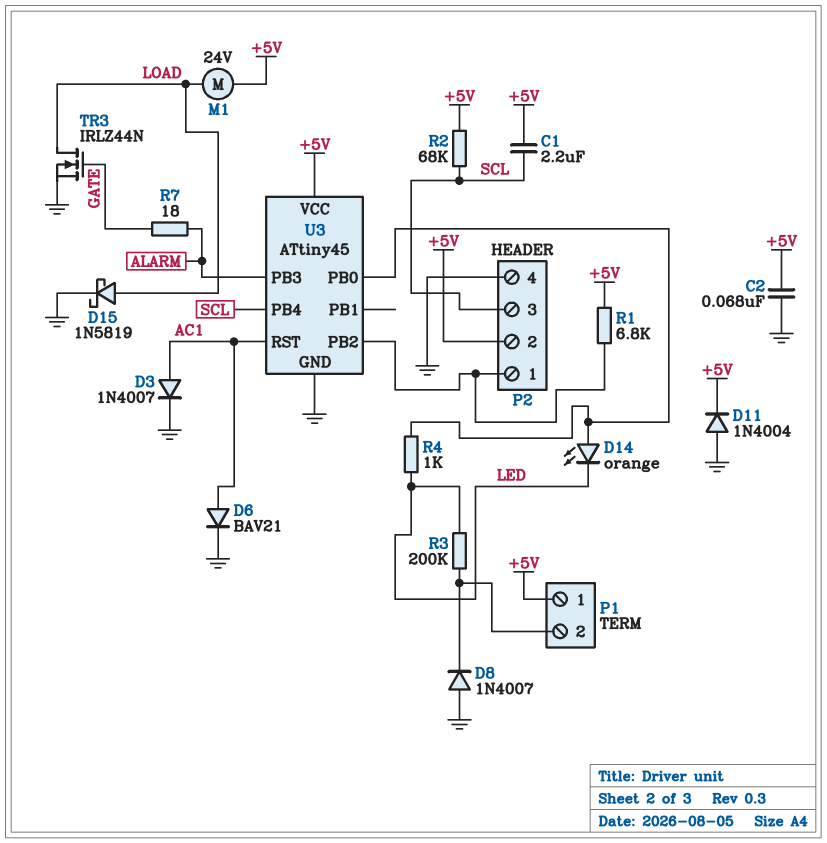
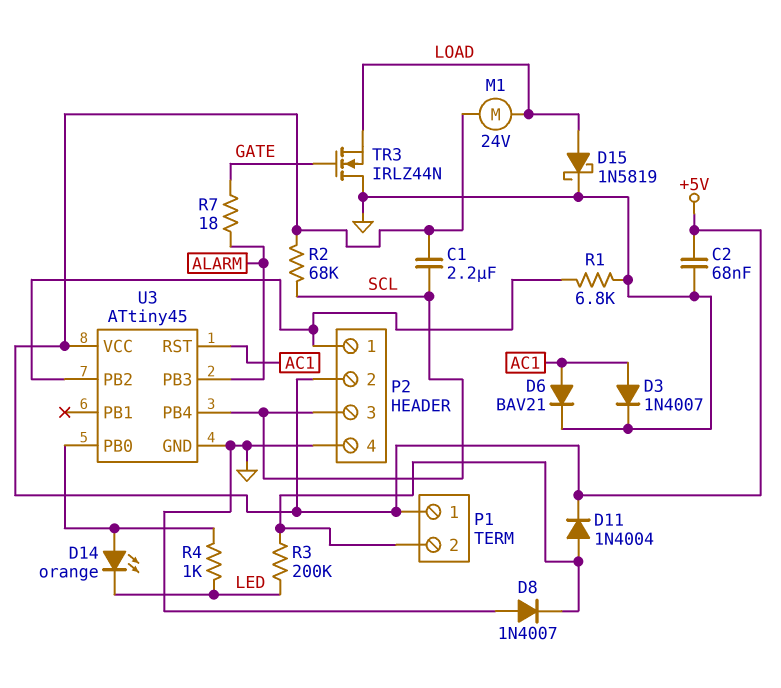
D11: diode 1N4004 (A GND, K +5V) -> diode 1N4004 (A P1/2, K +5V)
R1: 6.8k (+5V, P2/1) -> 6.8k (GND, P2/1)
TR3: NMOS IRLZ44N (G GATE, D LOAD, S GND) -> NMOS IRLZ44N (G GATE, D GND, S LOAD)

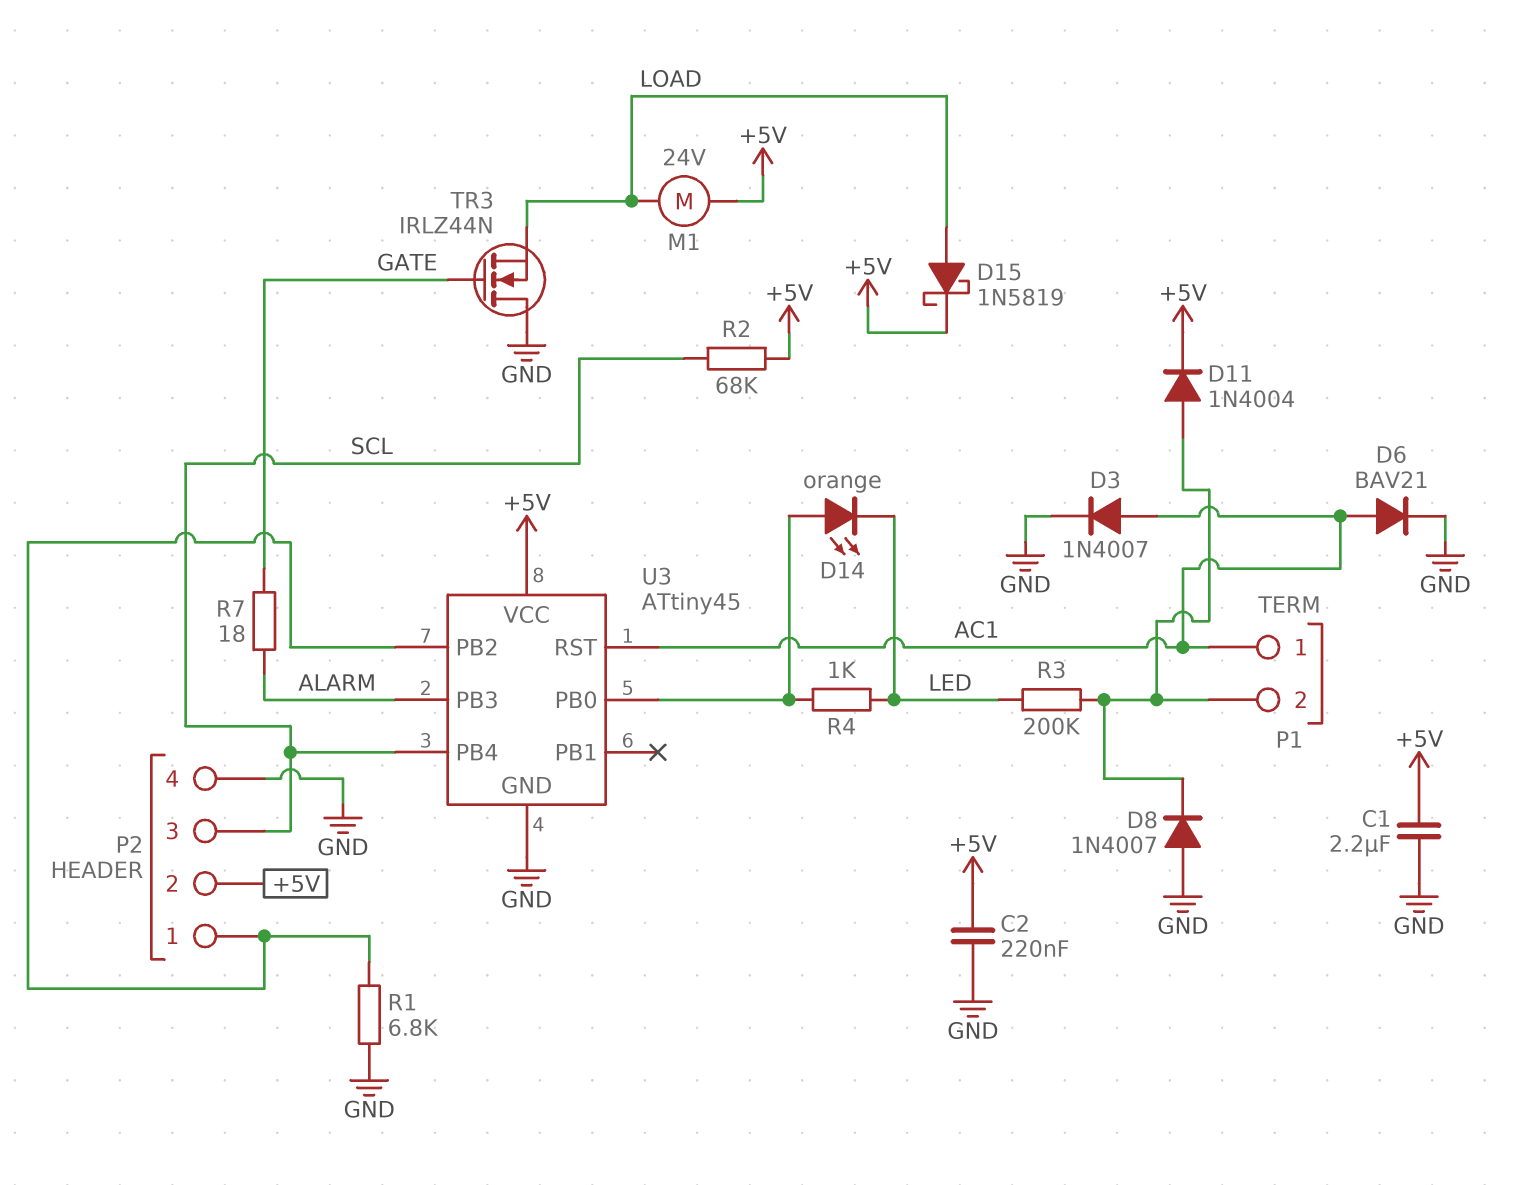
C1: 2.2uF (+5V, SCL) -> 2.2uF (+5V, GND)
C2: 68nF (+5V, GND) -> 220nF (+5V, GND)
D15: schottky 1N5819 (A LOAD, K GND) -> schottky 1N5819 (A LOAD, K +5V)
P1 pin 1: +5V -> AC1

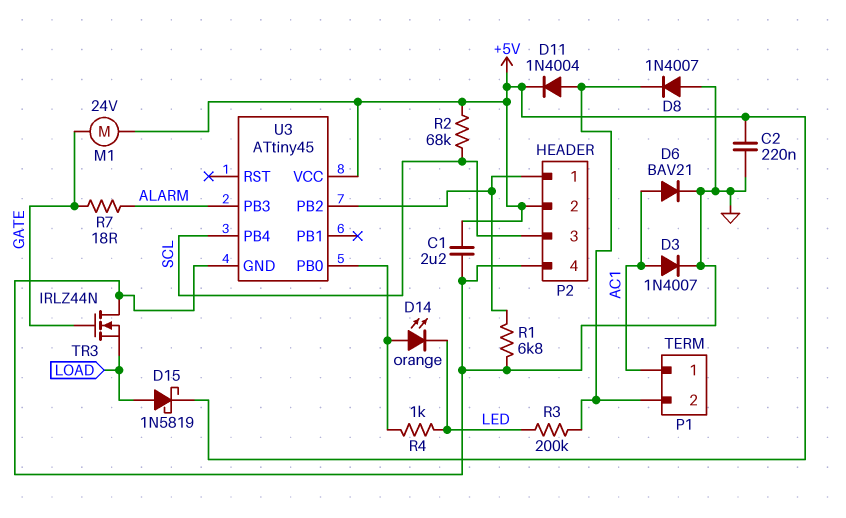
M1: motor 24V (+5V, LOAD) -> motor 24V (+5V, GATE)
U3 pin RST: AC1 -> none

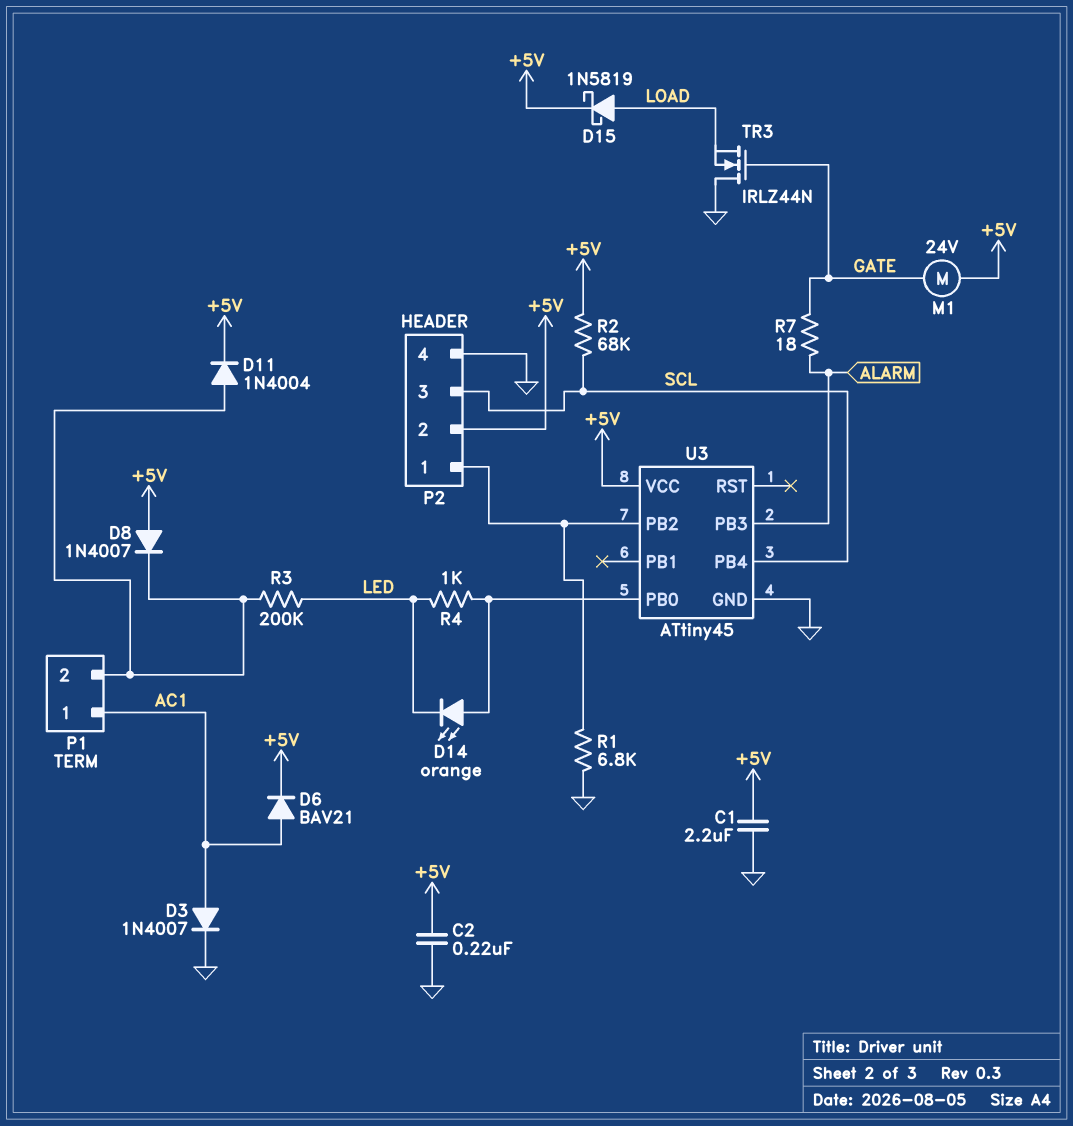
D6: diode BAV21 (A AC1, K GND) -> diode BAV21 (A AC1, K +5V)
D8: diode 1N4007 (A GND, K P1/2) -> diode 1N4007 (A +5V, K P1/2)

